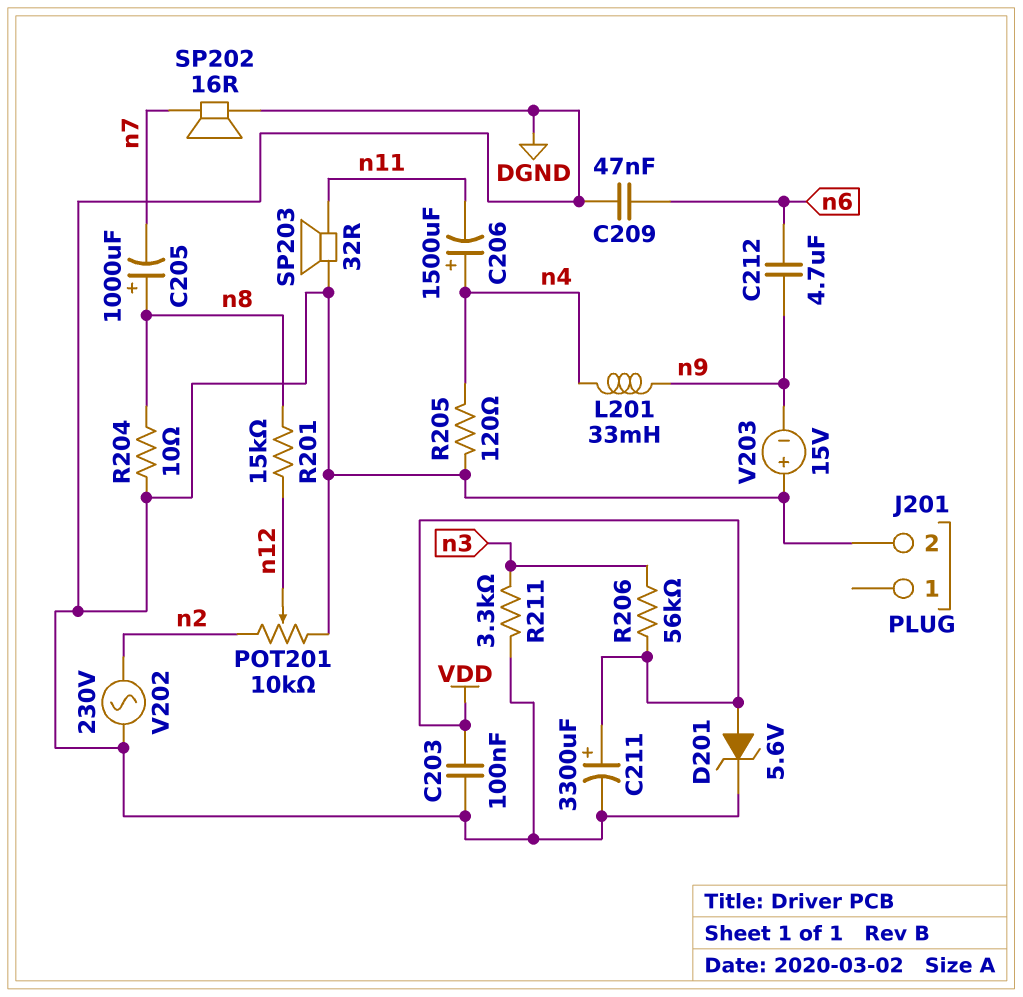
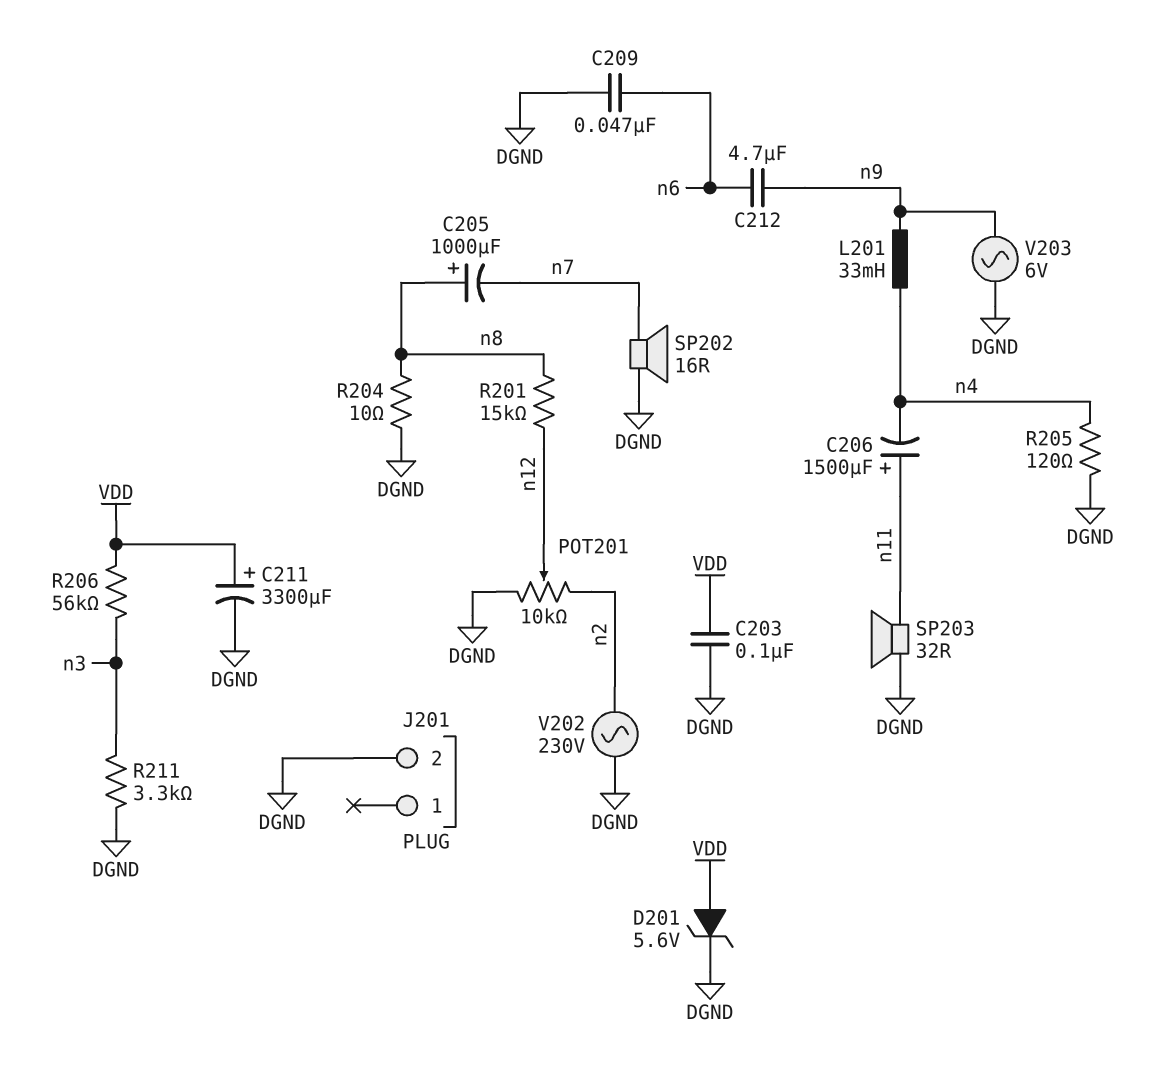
C206: 1500uF (plus n4, minus n11) -> 1500uF (plus n11, minus n4)
V203: 15V (plus DGND, minus n9) -> AC 6V (DGND, n9)

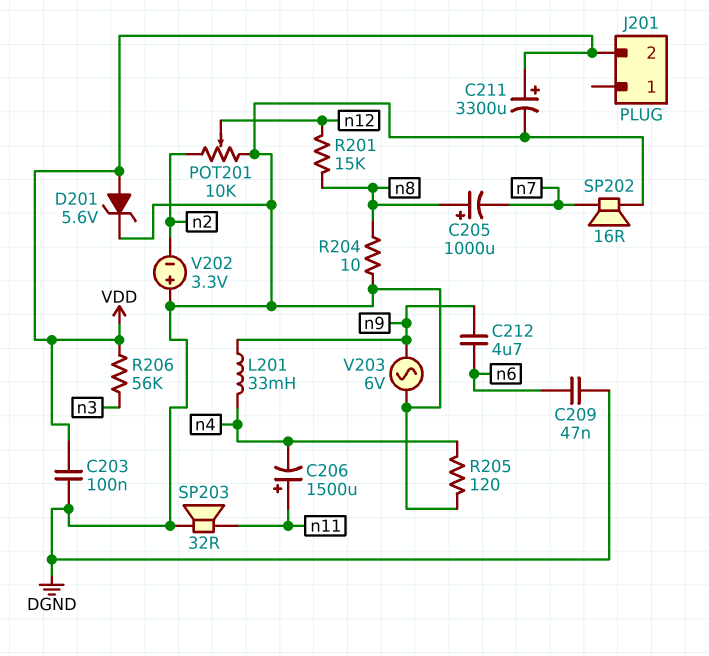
J201 pin 2: DGND -> VDD
R211: 3.3k (DGND, n3) -> none
V202: AC 230V (DGND, n2) -> 3.3V (plus DGND, minus n2)

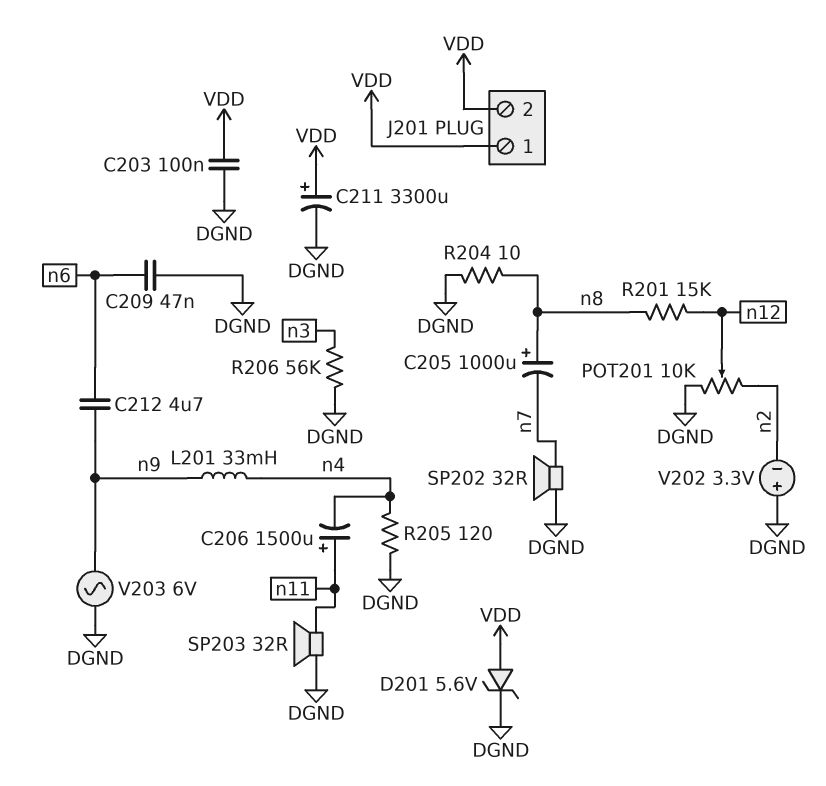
J201 pin 1: none -> VDD
R206: 56k (VDD, n3) -> 56k (DGND, n3)
SP202: speaker 16R (DGND, n7) -> speaker 32R (DGND, n7)

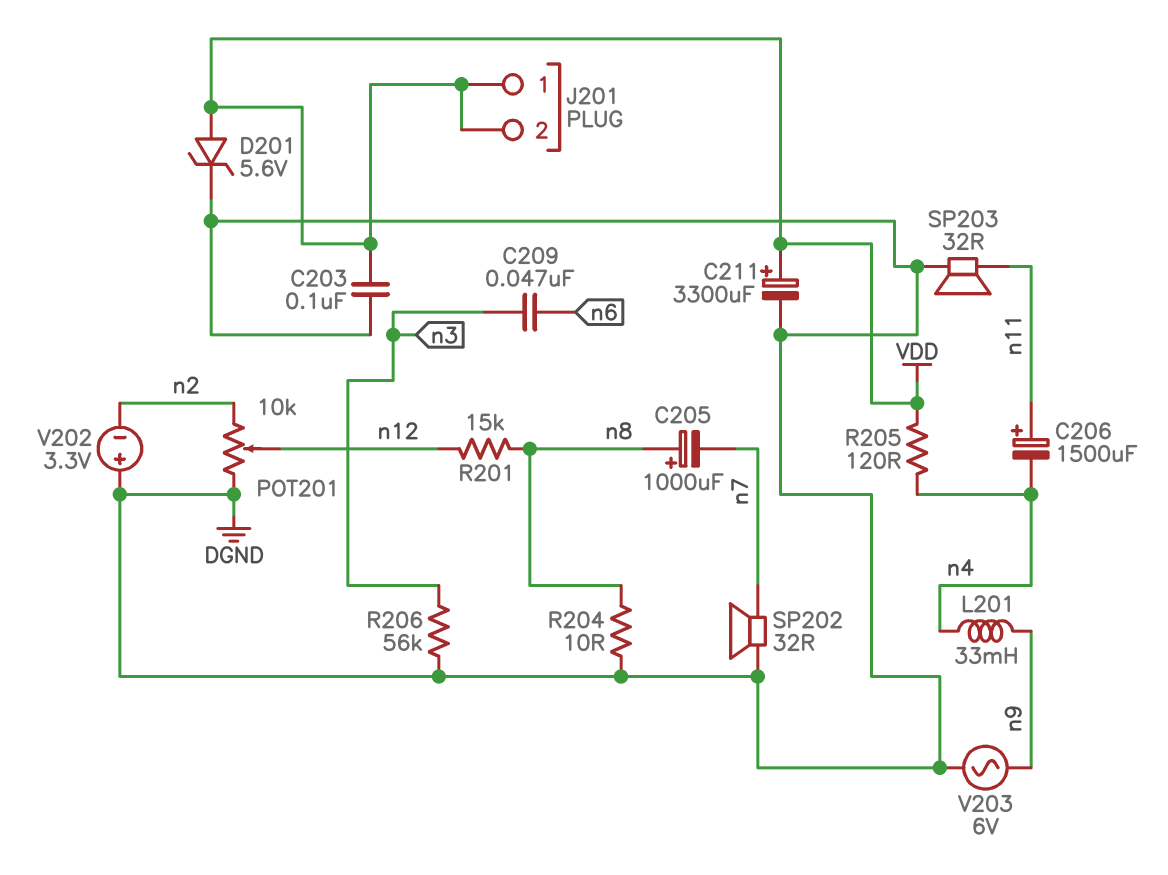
C209: 47nF (DGND, n6) -> 47nF (n3, n6)
C212: 4.7uF (n6, n9) -> none
R205: 120 (DGND, n4) -> 120 (VDD, n4)

